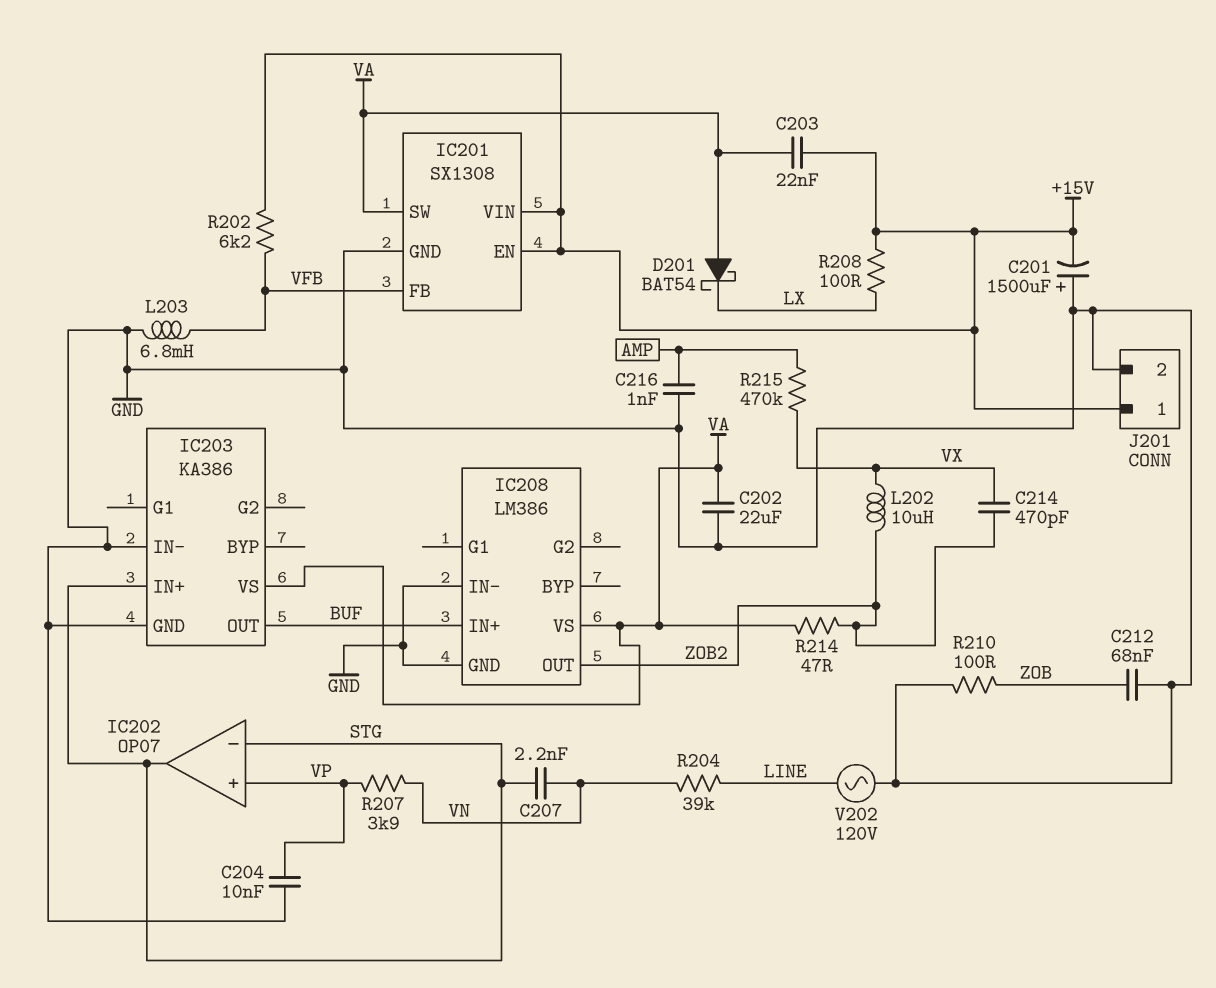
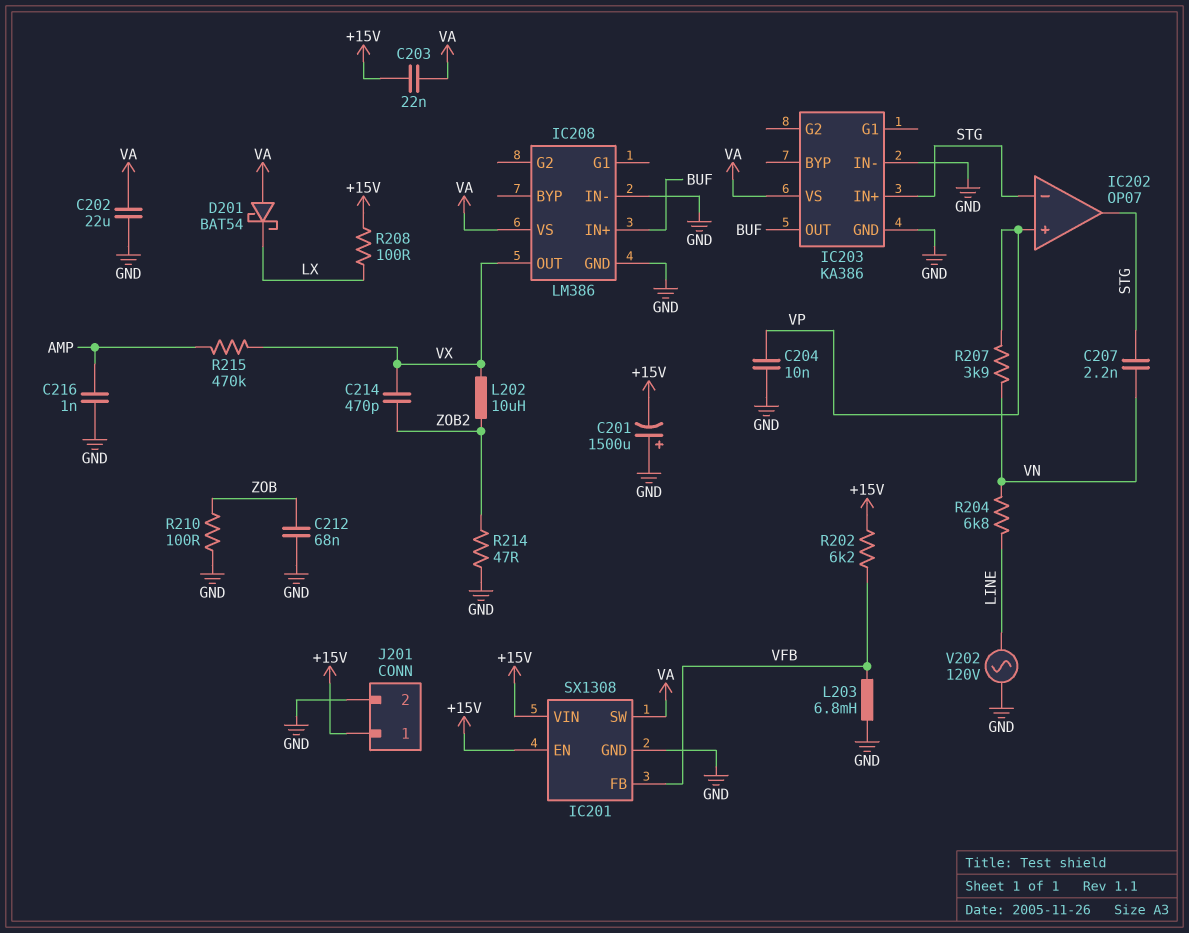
IC208 pin OUT: ZOB2 -> VX
R204: 39k (LINE, VN) -> 6.8k (LINE, VN)
R214: 47 (VA, ZOB2) -> 47 (GND, ZOB2)

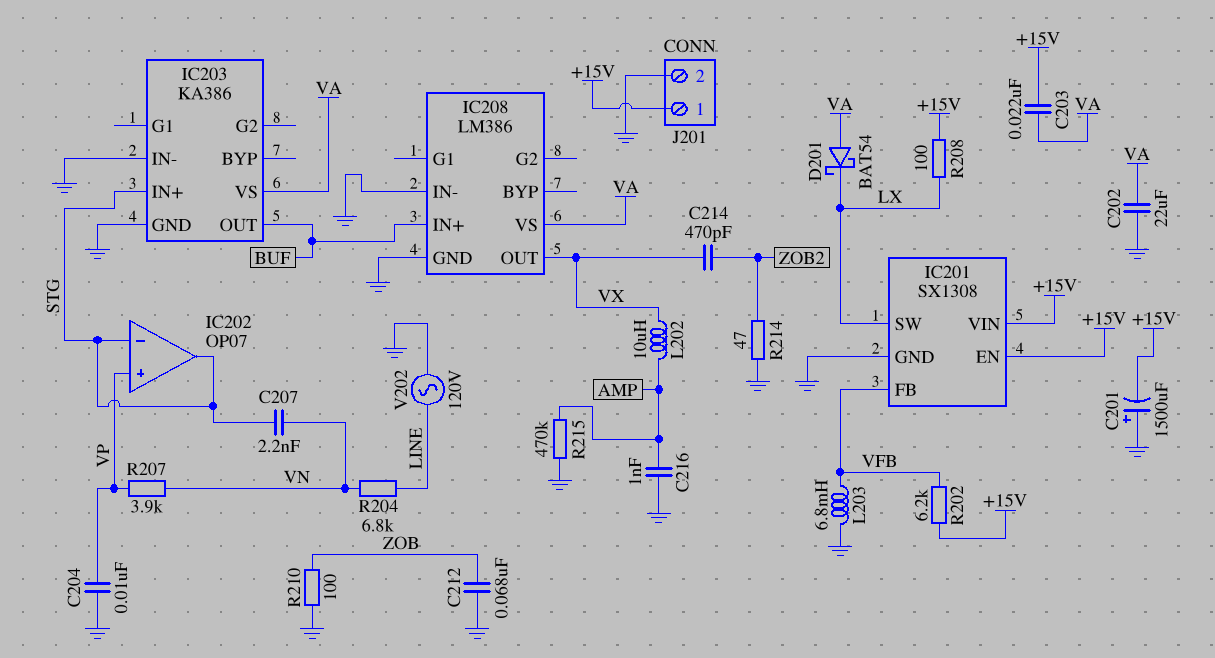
IC201 pin SW: VA -> LX
L202: 10uH (VX, ZOB2) -> 10uH (AMP, VX)
R215: 470k (AMP, VX) -> 470k (AMP, GND)

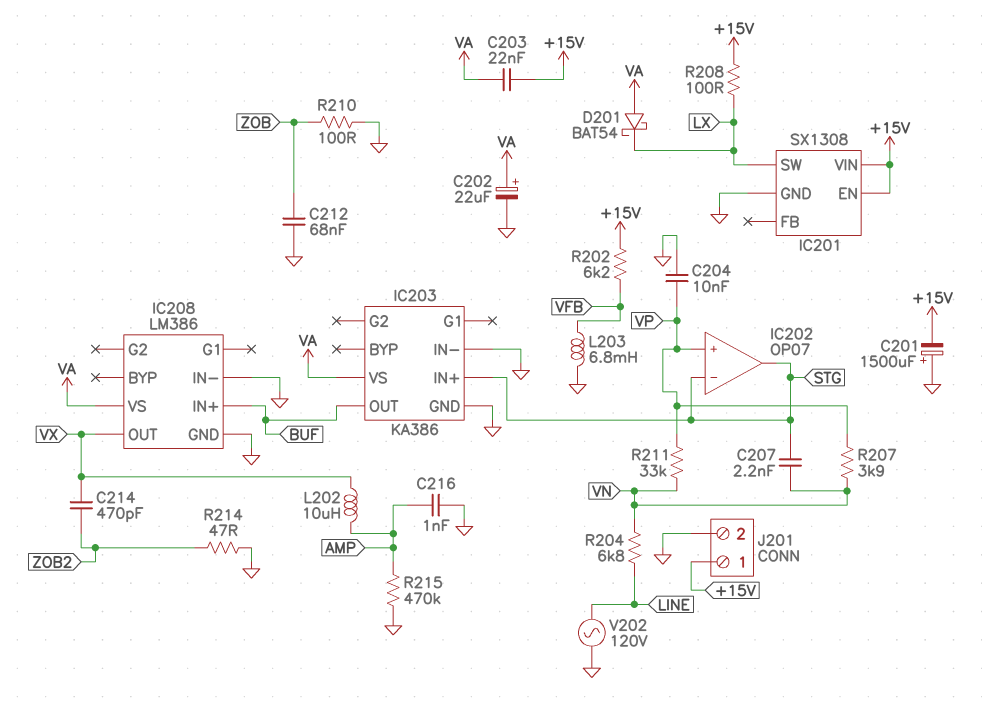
C202: 22uF (GND, VA) -> 22uF (plus VA, minus GND)
IC201 pin FB: VFB -> none
R211: none -> 33k (VN, VP)

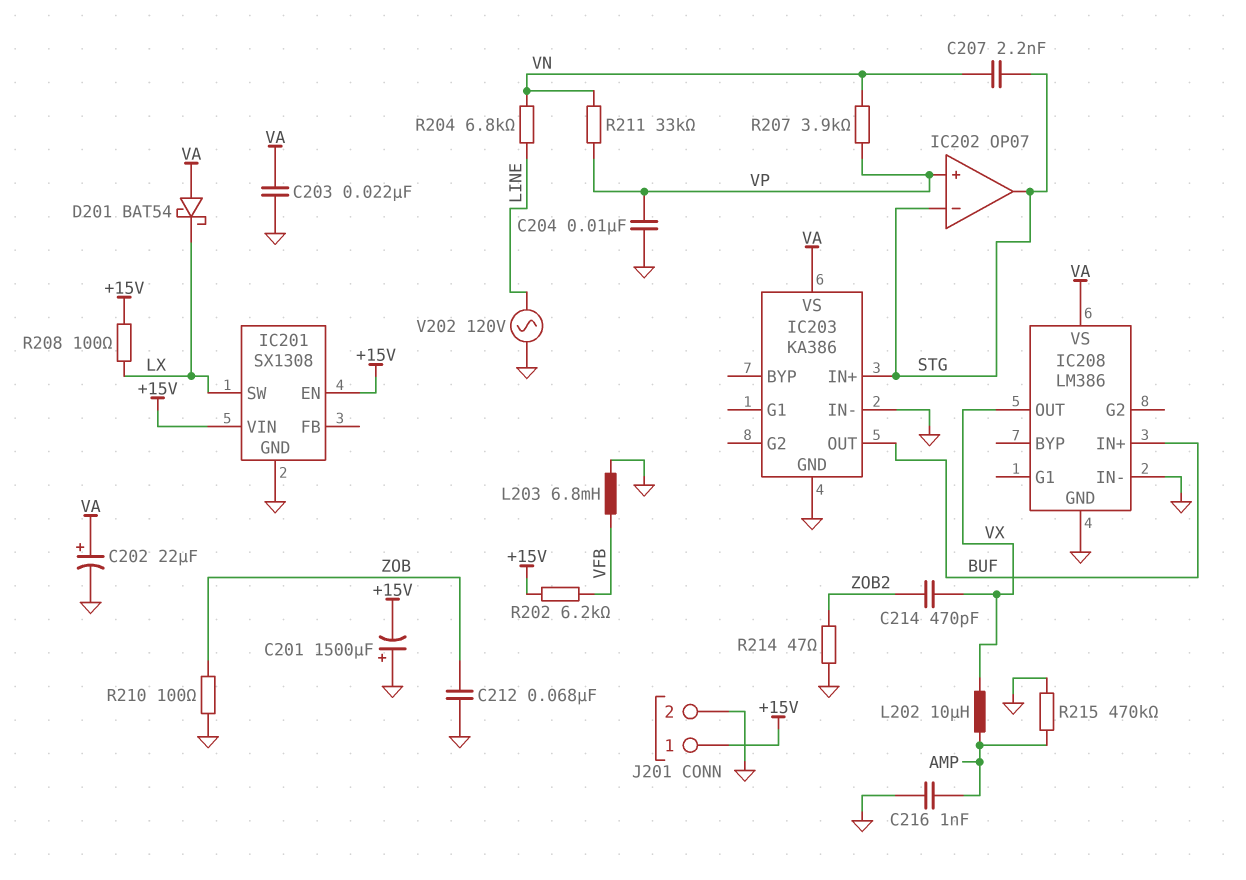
C203: 22nF (+15V, VA) -> 22nF (GND, VA)

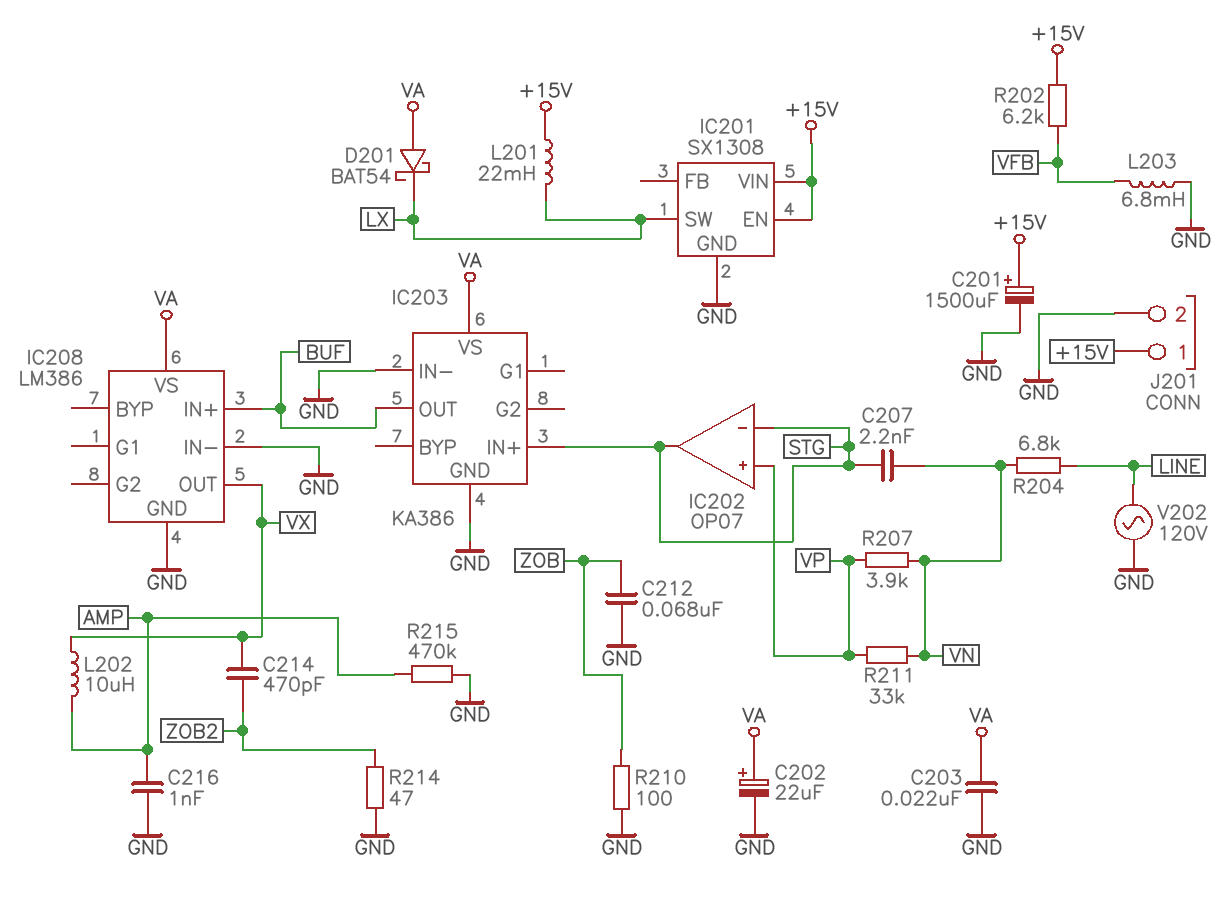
C201: 1500uF (plus GND, minus +15V) -> 1500uF (plus +15V, minus GND)
C204: 10nF (GND, VP) -> none
L201: none -> 22mH (+15V, LX)
R208: 100 (+15V, LX) -> none

